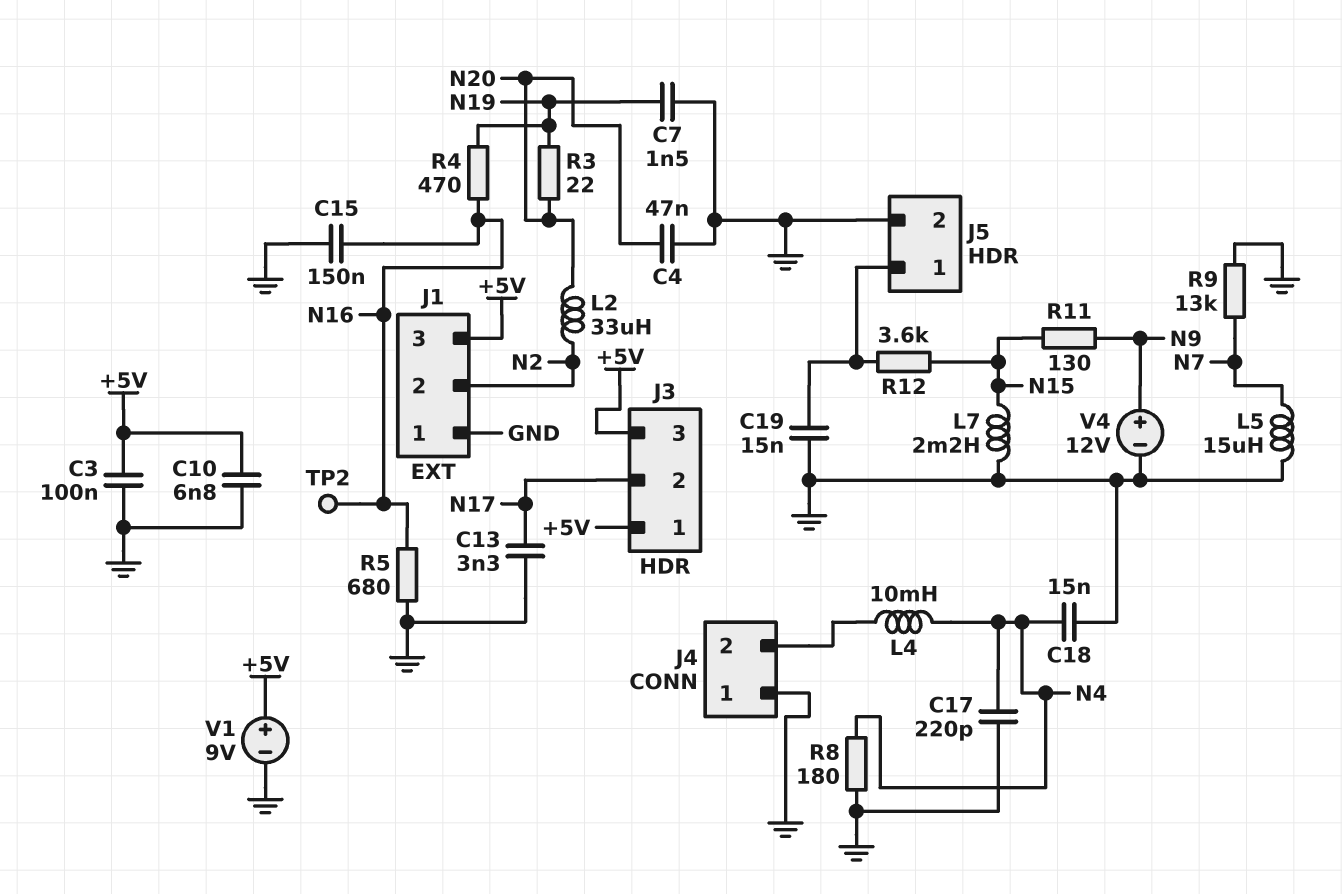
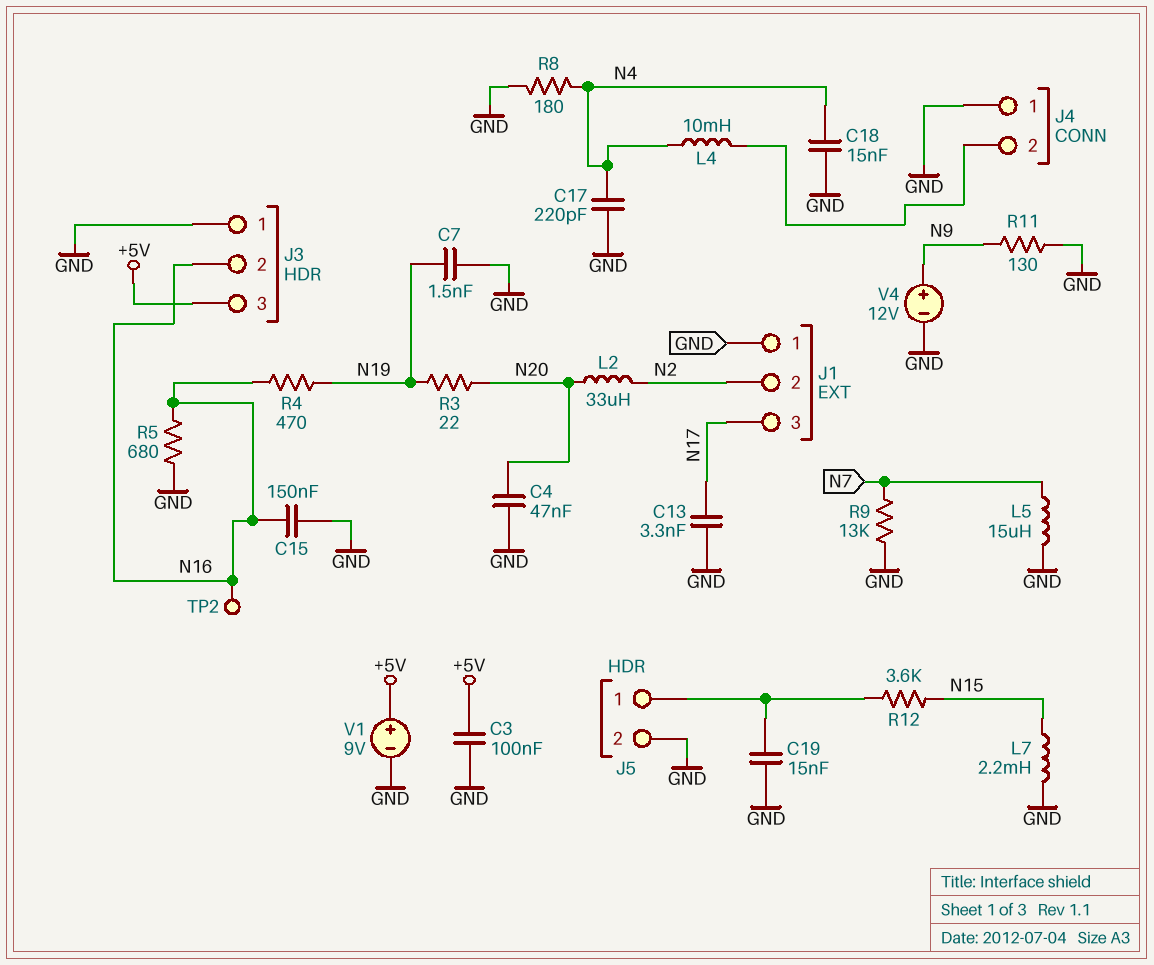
C10: 6.8nF (+5V, GND) -> none
J1 pin 3: +5V -> N17
J3 pin 1: +5V -> GND
J3 pin 2: N17 -> N16
R11: 130 (N9, N15) -> 130 (GND, N9)

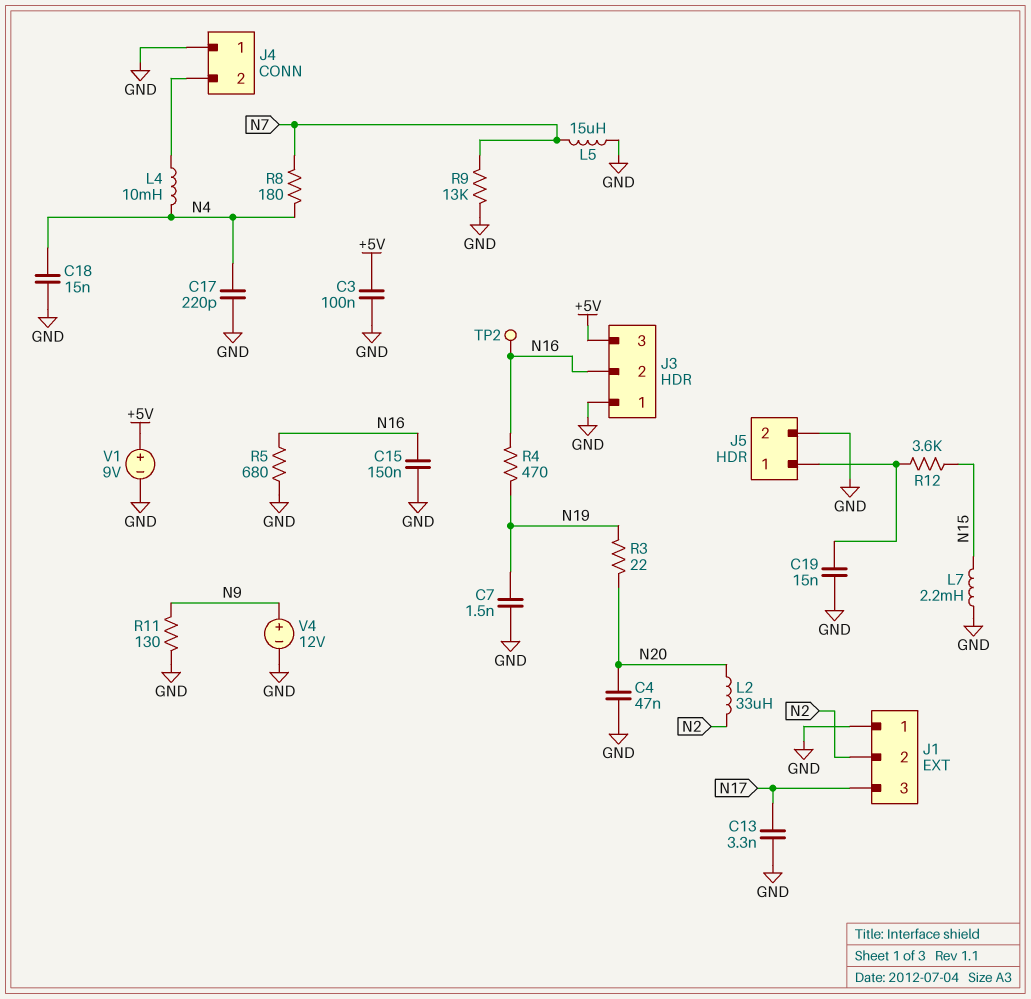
R8: 180 (GND, N4) -> 180 (N4, N7)

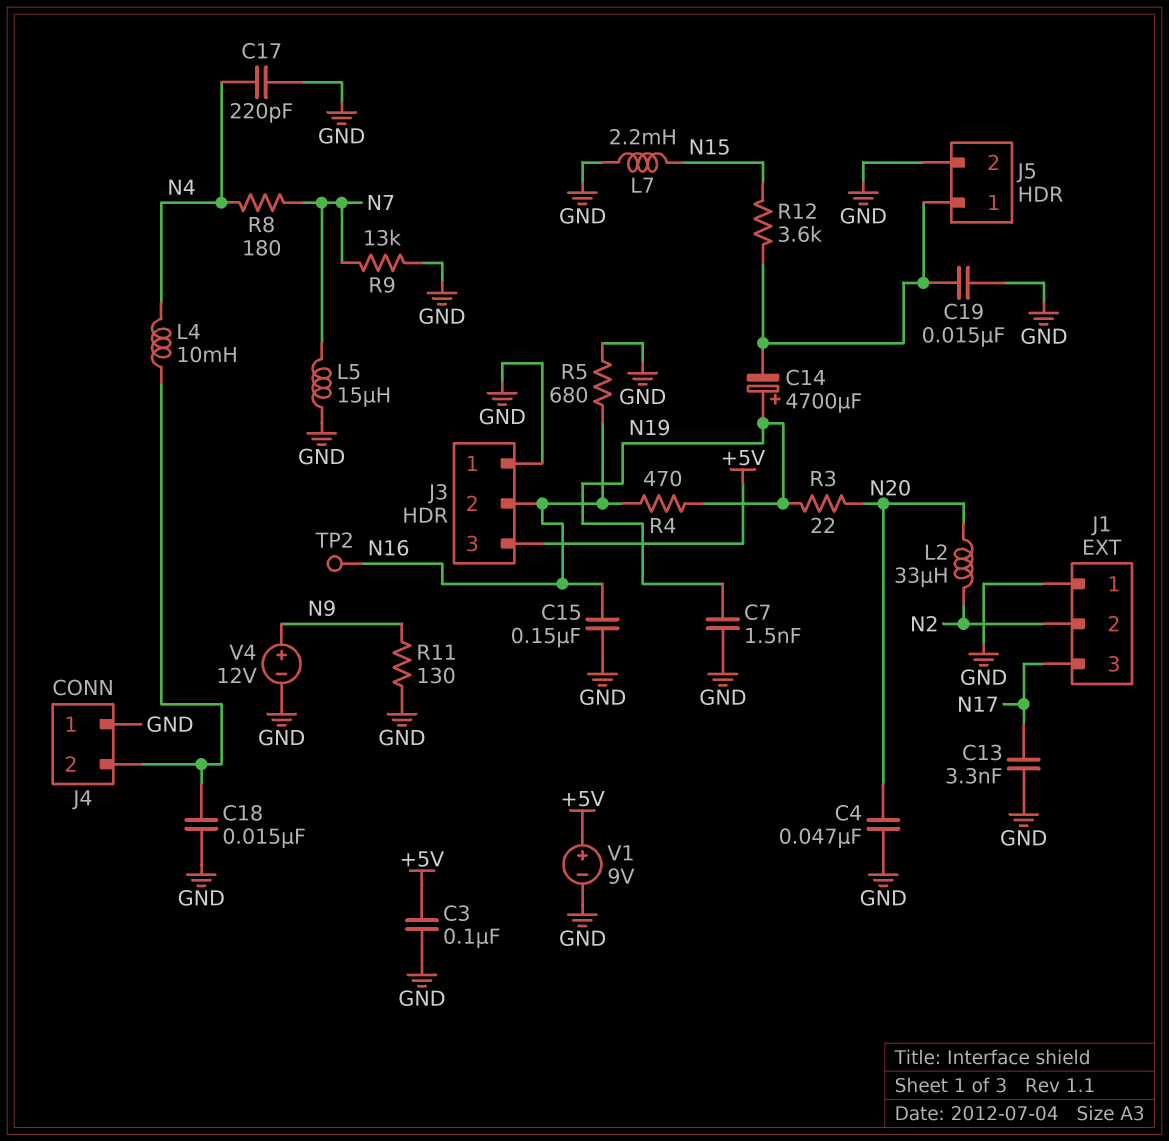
C14: none -> 4700uF (plus N19, minus J5/1)
C18: 15nF (GND, N4) -> 15nF (GND, J4/2)

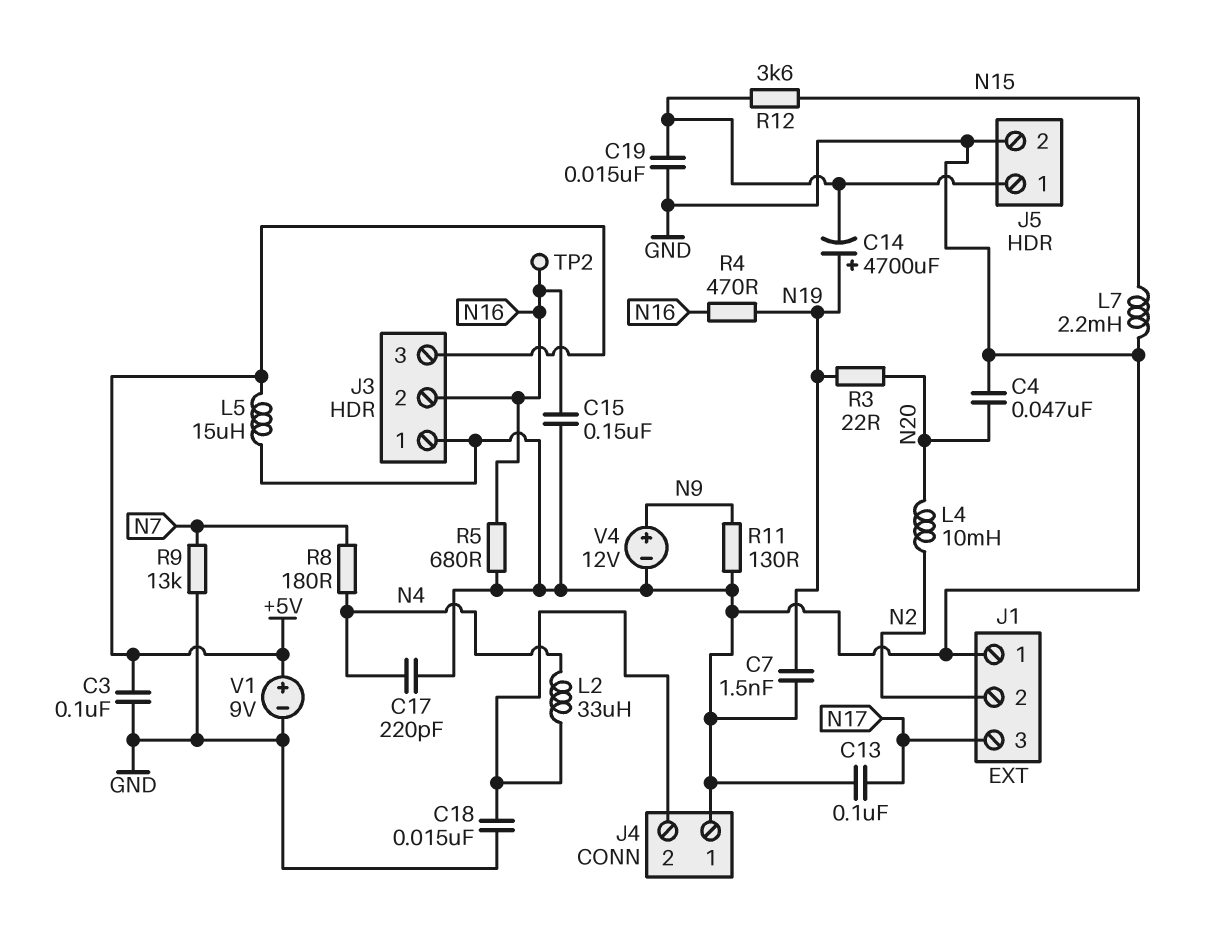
C13: 3.3nF (GND, N17) -> 100nF (GND, N17)
L2: 33uH (N2, N20) -> 33uH (J4/2, N4)
L4: 10mH (J4/2, N4) -> 10mH (N2, N20)
L5: 15uH (GND, N7) -> 15uH (+5V, GND)

